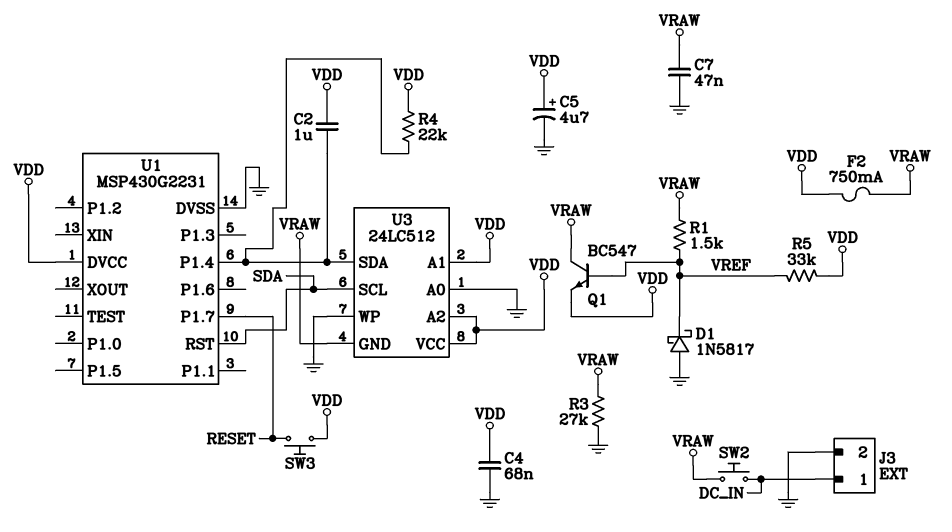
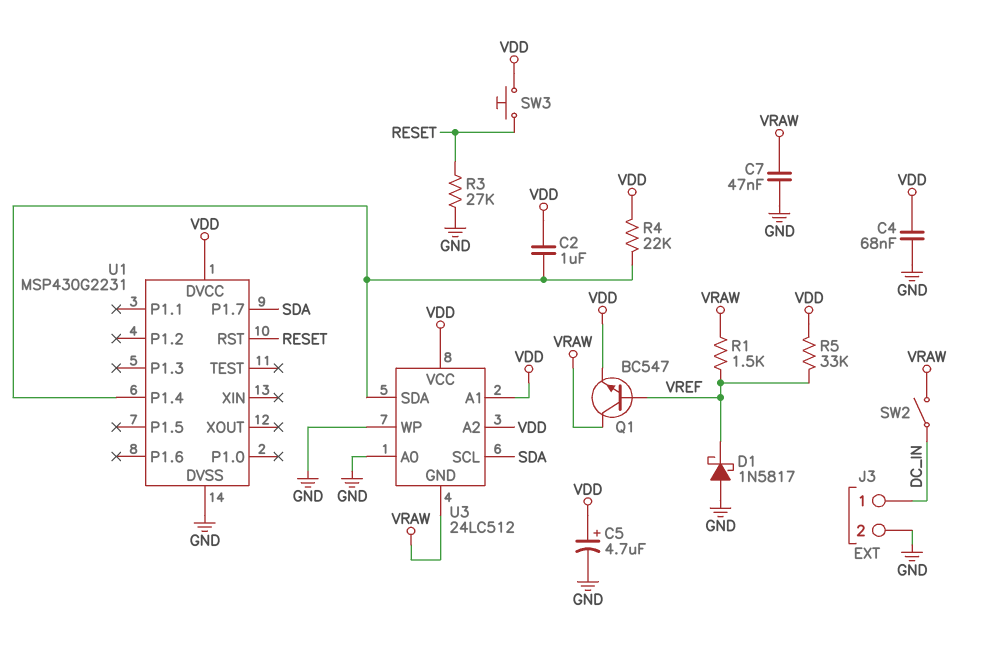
F2: 750mA (VDD, VRAW) -> none
R3: 27k (GND, VRAW) -> 27k (GND, RESET)
SW2: button (DC_IN, VRAW) -> switch (DC_IN, VRAW)
U1 pin P1.7: RESET -> SDA
U1 pin RST: SDA -> RESET

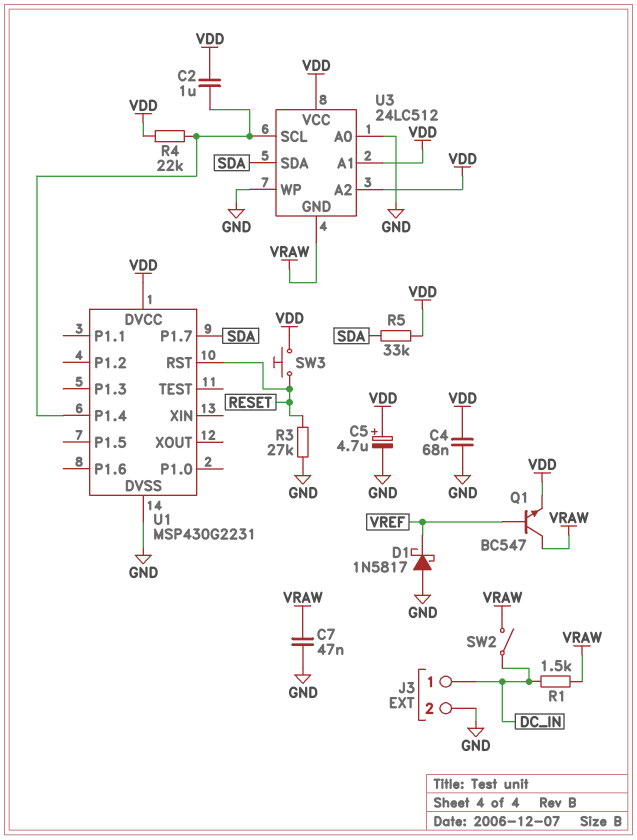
R1: 1.5k (VRAW, VREF) -> 1.5k (DC_IN, VRAW)
R5: 33k (VDD, VREF) -> 33k (SDA, VDD)
U3 pin SCL: SDA -> U1/P1.4
U3 pin SDA: U1/P1.4 -> SDA

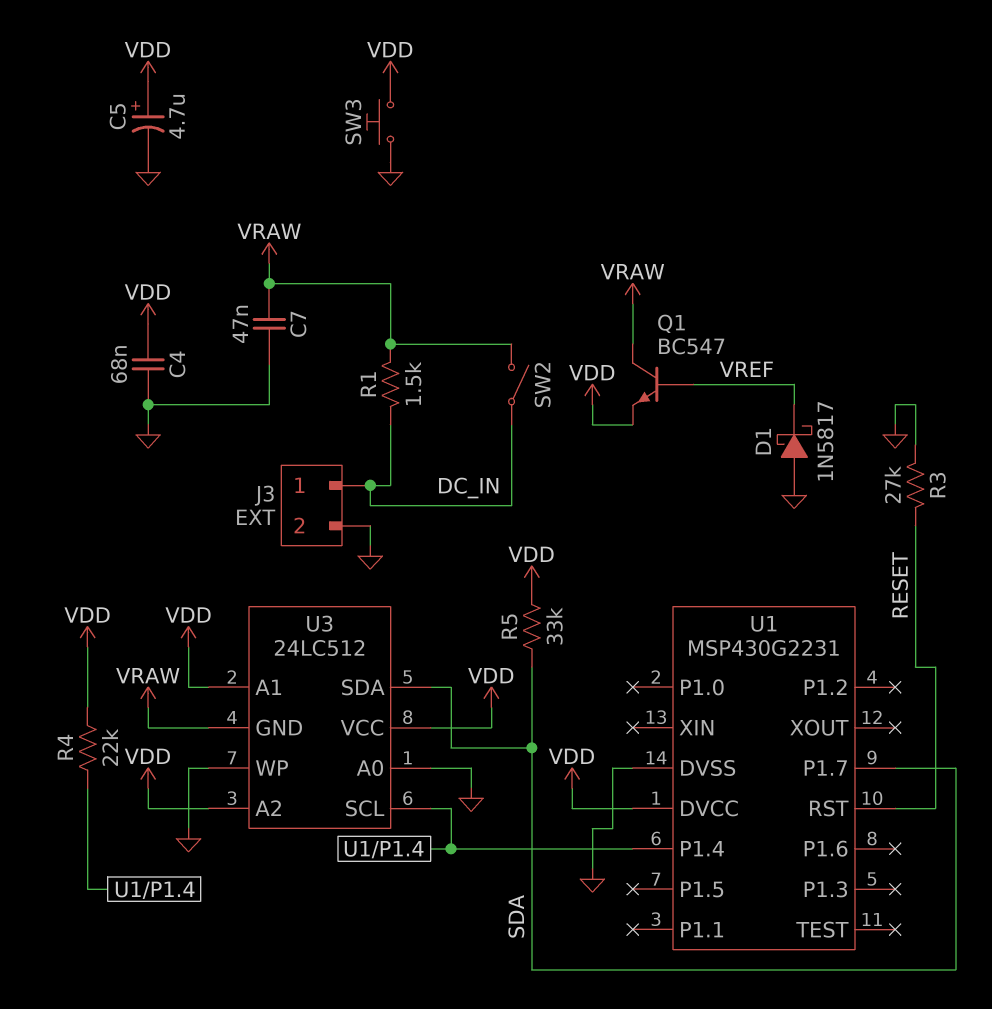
C2: 1uF (U1/P1.4, VDD) -> none
SW3: button (RESET, VDD) -> button (GND, VDD)

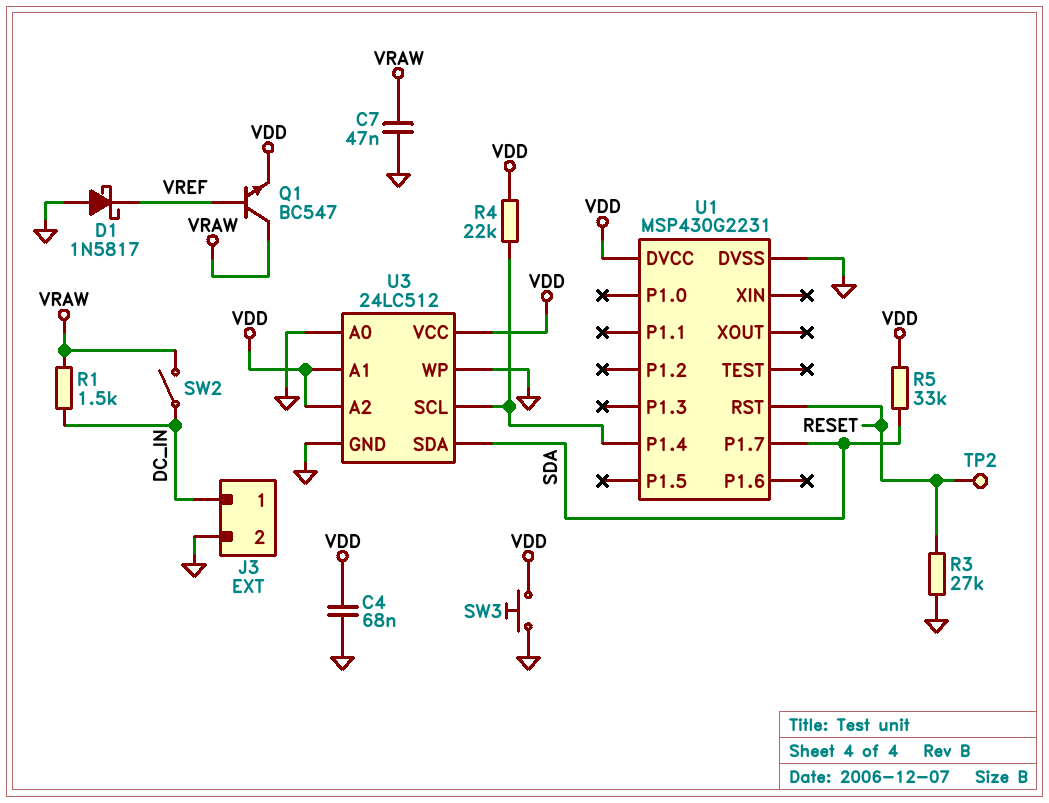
C5: 4.7uF (plus VDD, minus GND) -> none
TP2: none -> test point (RESET)
U3 pin GND: VRAW -> GND

